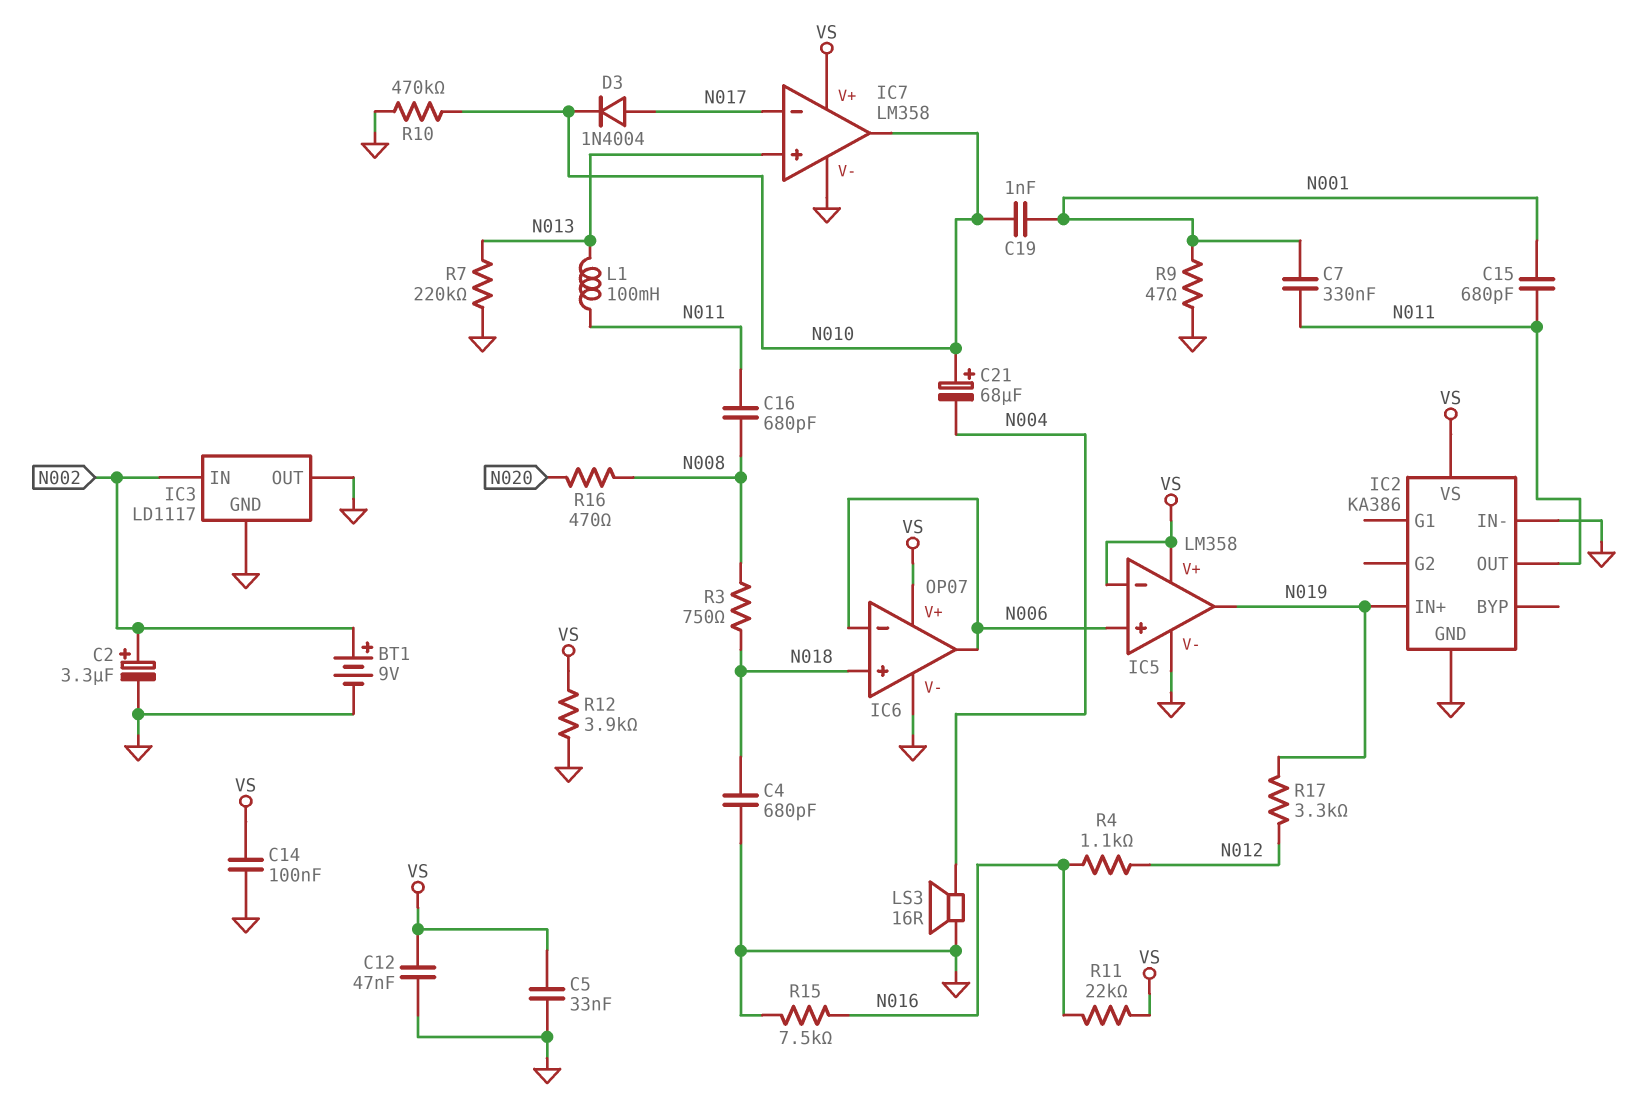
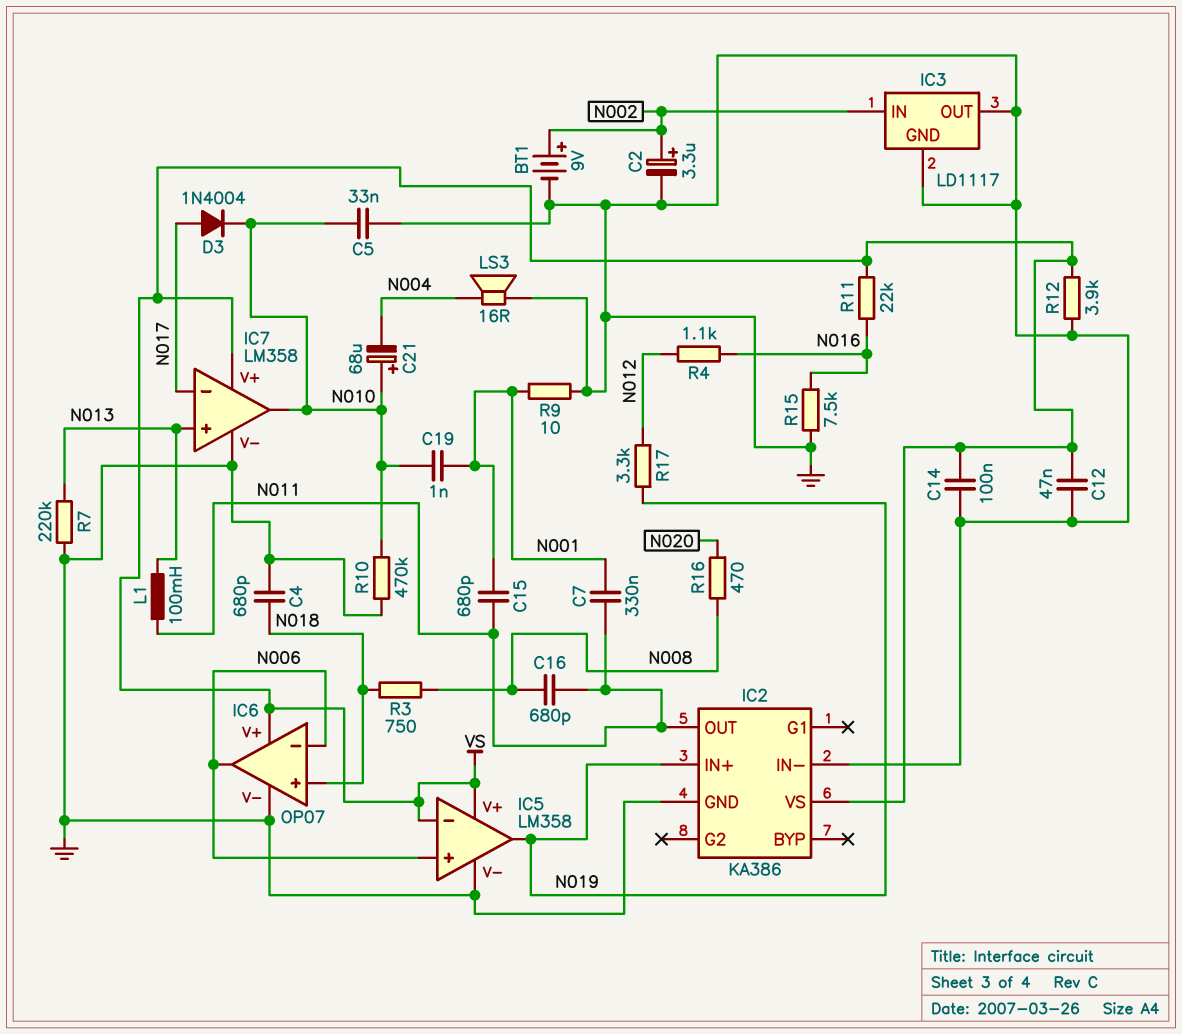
C5: 33nF (GND, VS) -> 33nF (GND, N010)
R9: 47 (GND, N001) -> 10 (GND, N001)

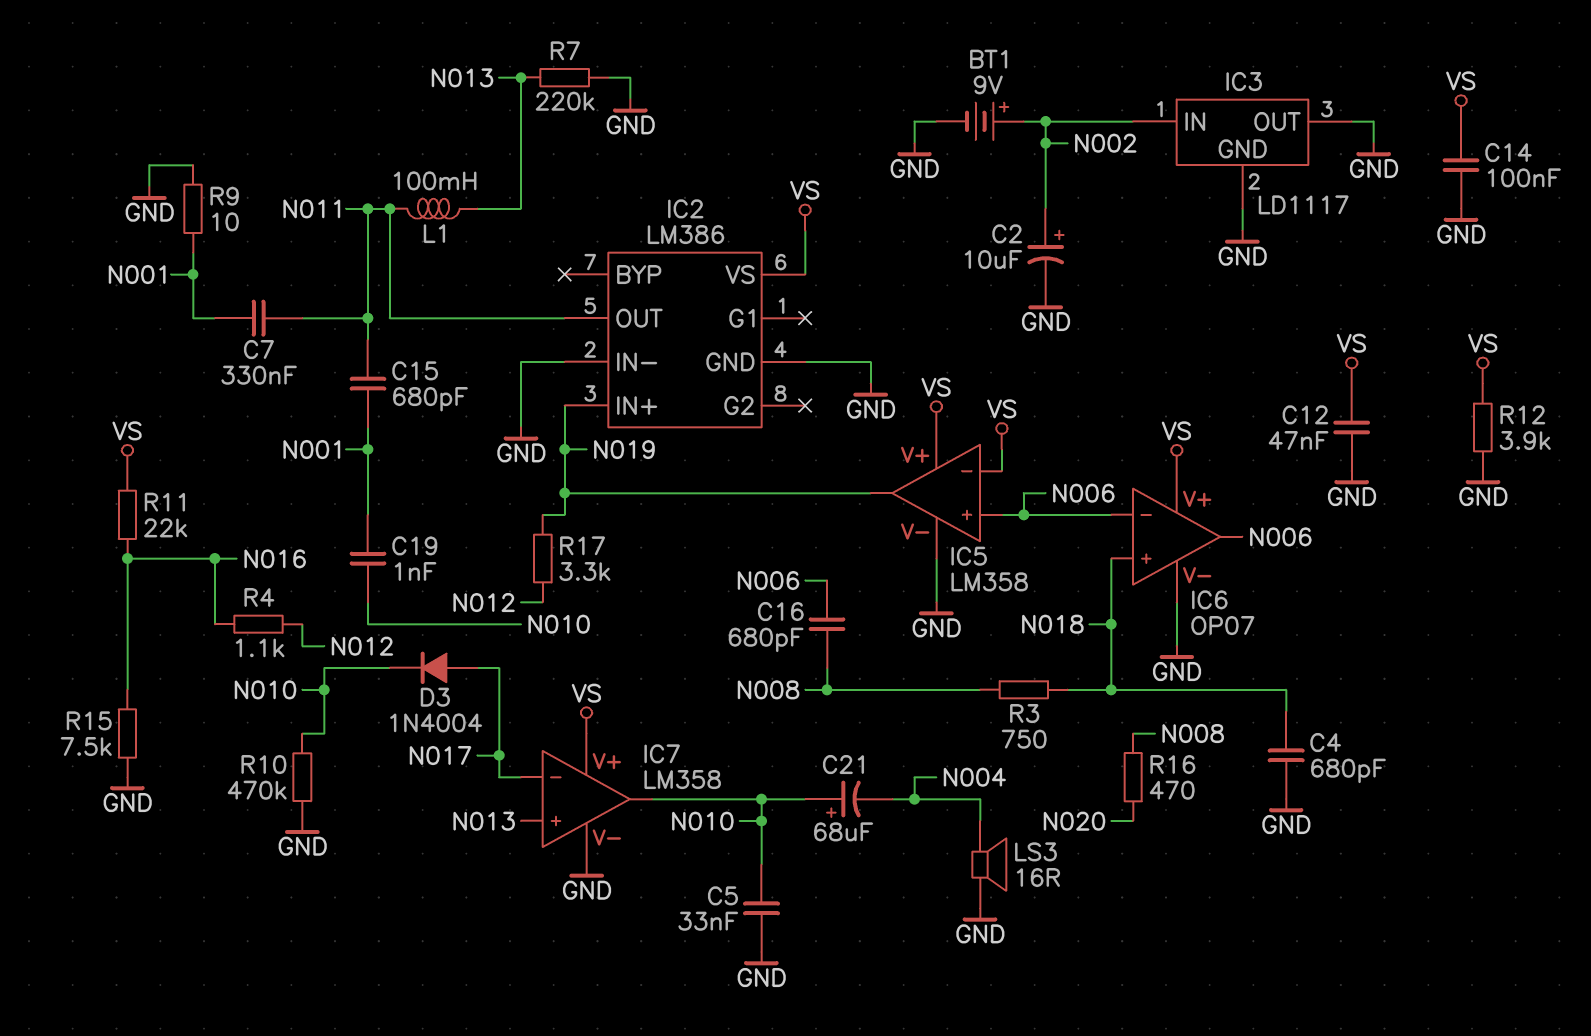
C2: 3.3uF (plus N002, minus GND) -> 10uF (plus N002, minus GND)
C16: 680pF (N008, N011) -> 680pF (N006, N008)
IC2: KA386 -> LM386

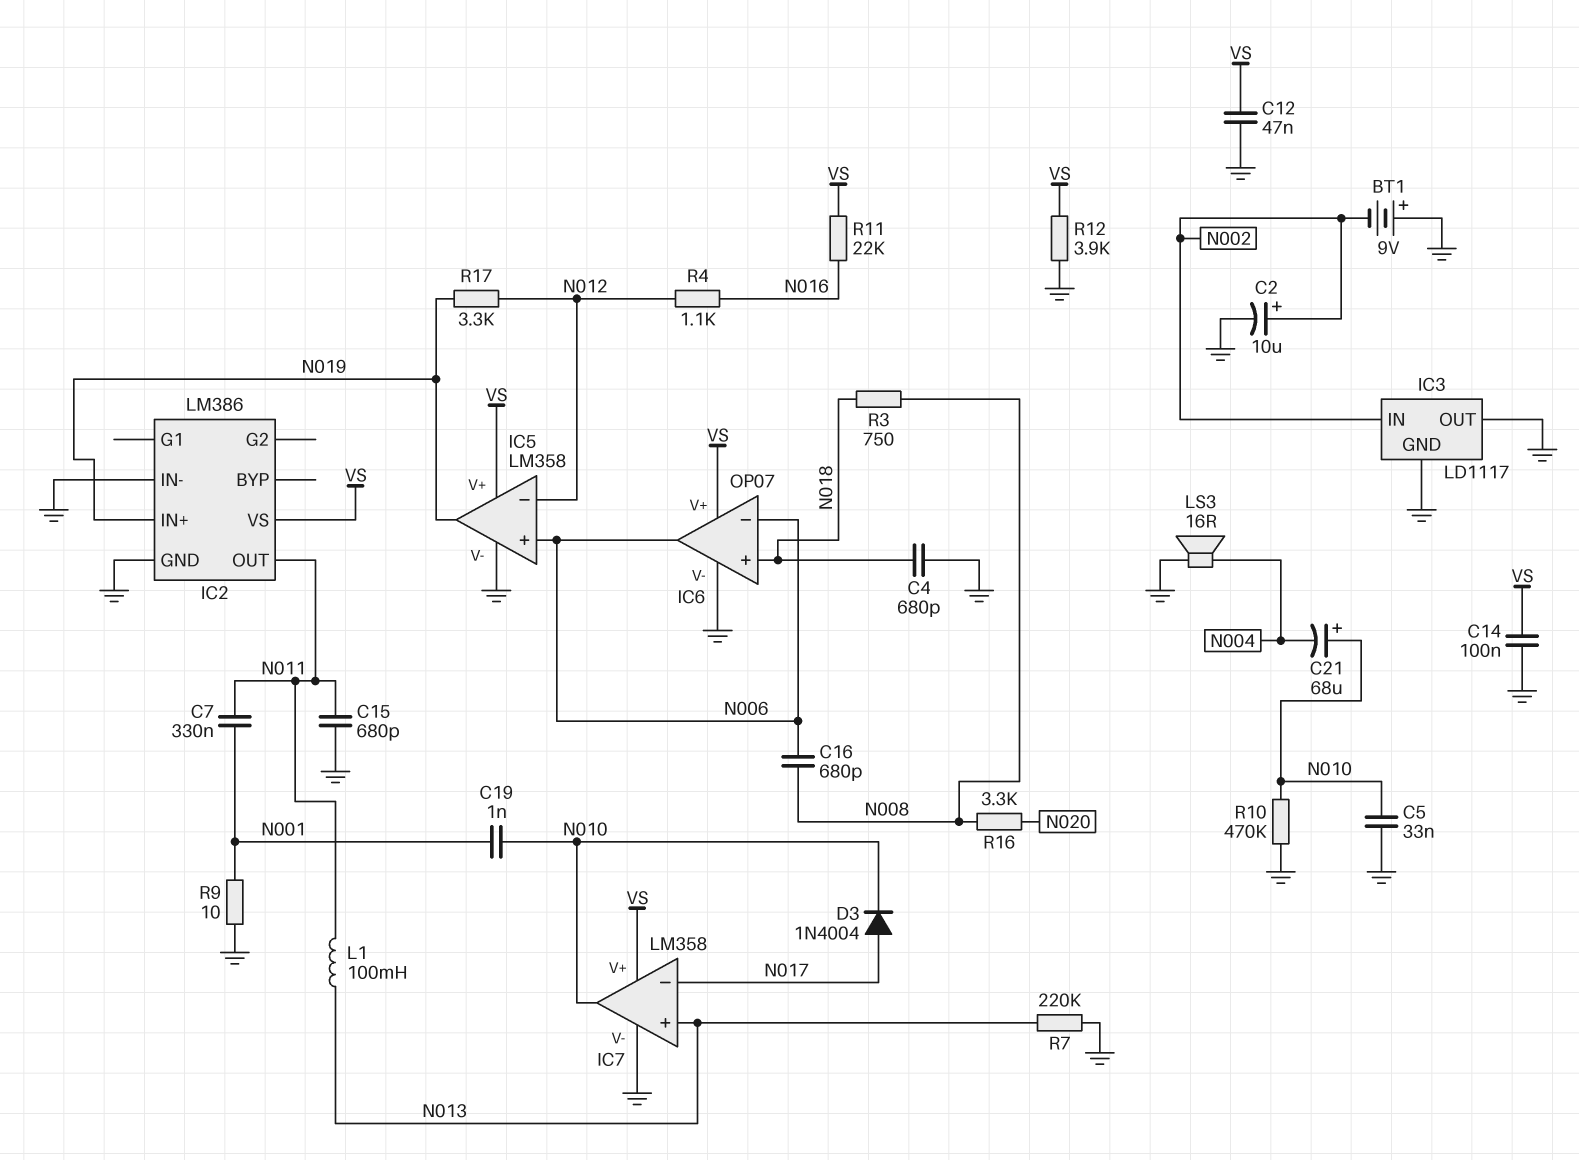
BT1: 9V (plus N002, minus GND) -> 9V (plus GND, minus N002)
C15: 680pF (N001, N011) -> 680pF (GND, N011)
IC5 pin in-: VS -> N012
R15: 7.5k (GND, N016) -> none
R16: 470 (N008, N020) -> 3.3k (N008, N020)

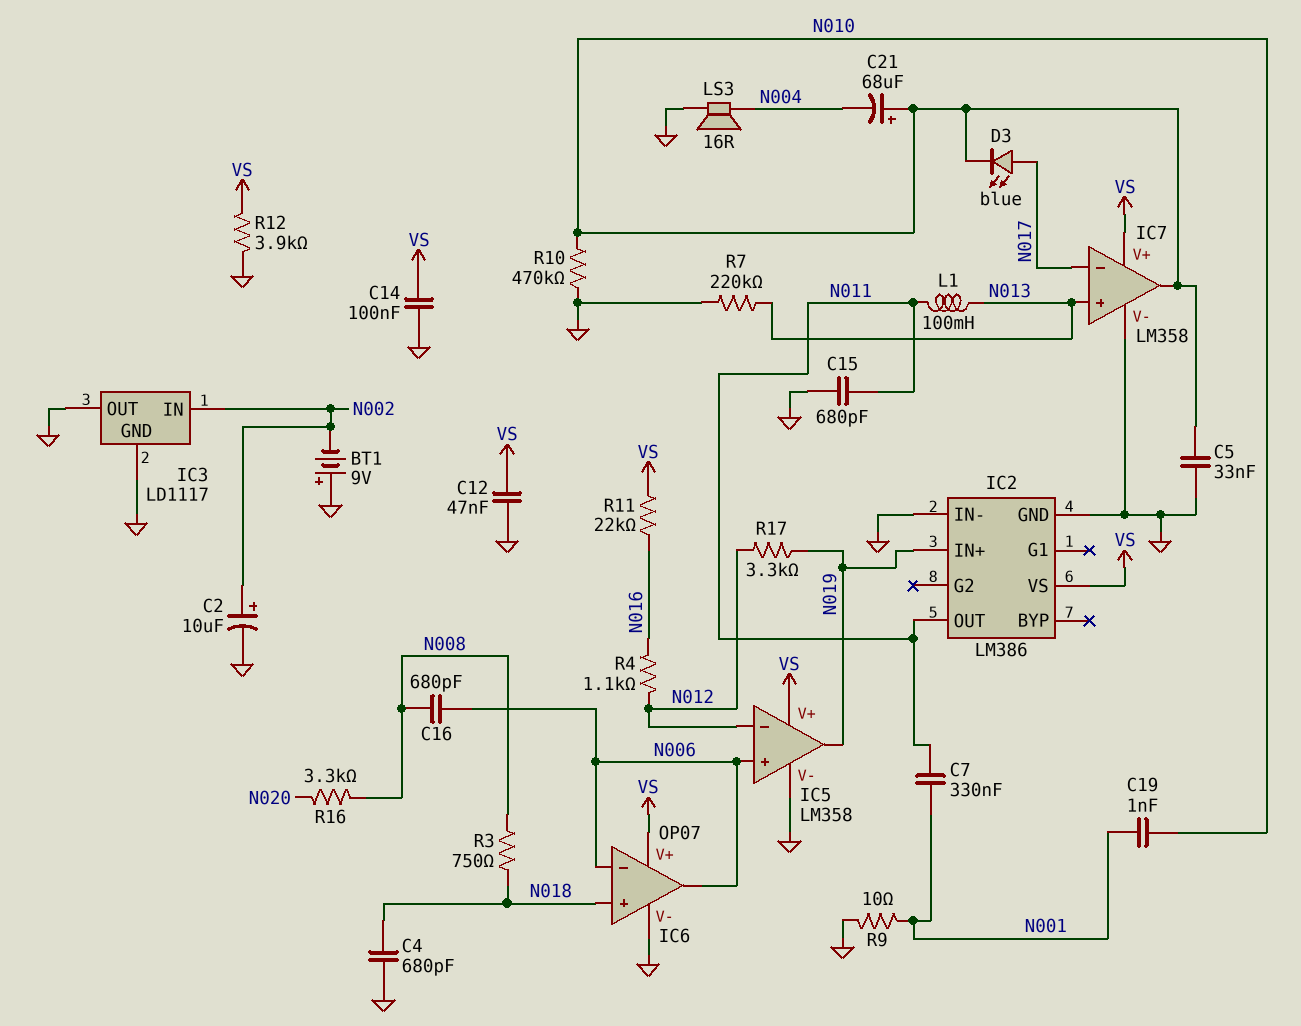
D3: diode 1N4004 (A N017, K N010) -> LED blue (A N017, K N010)

